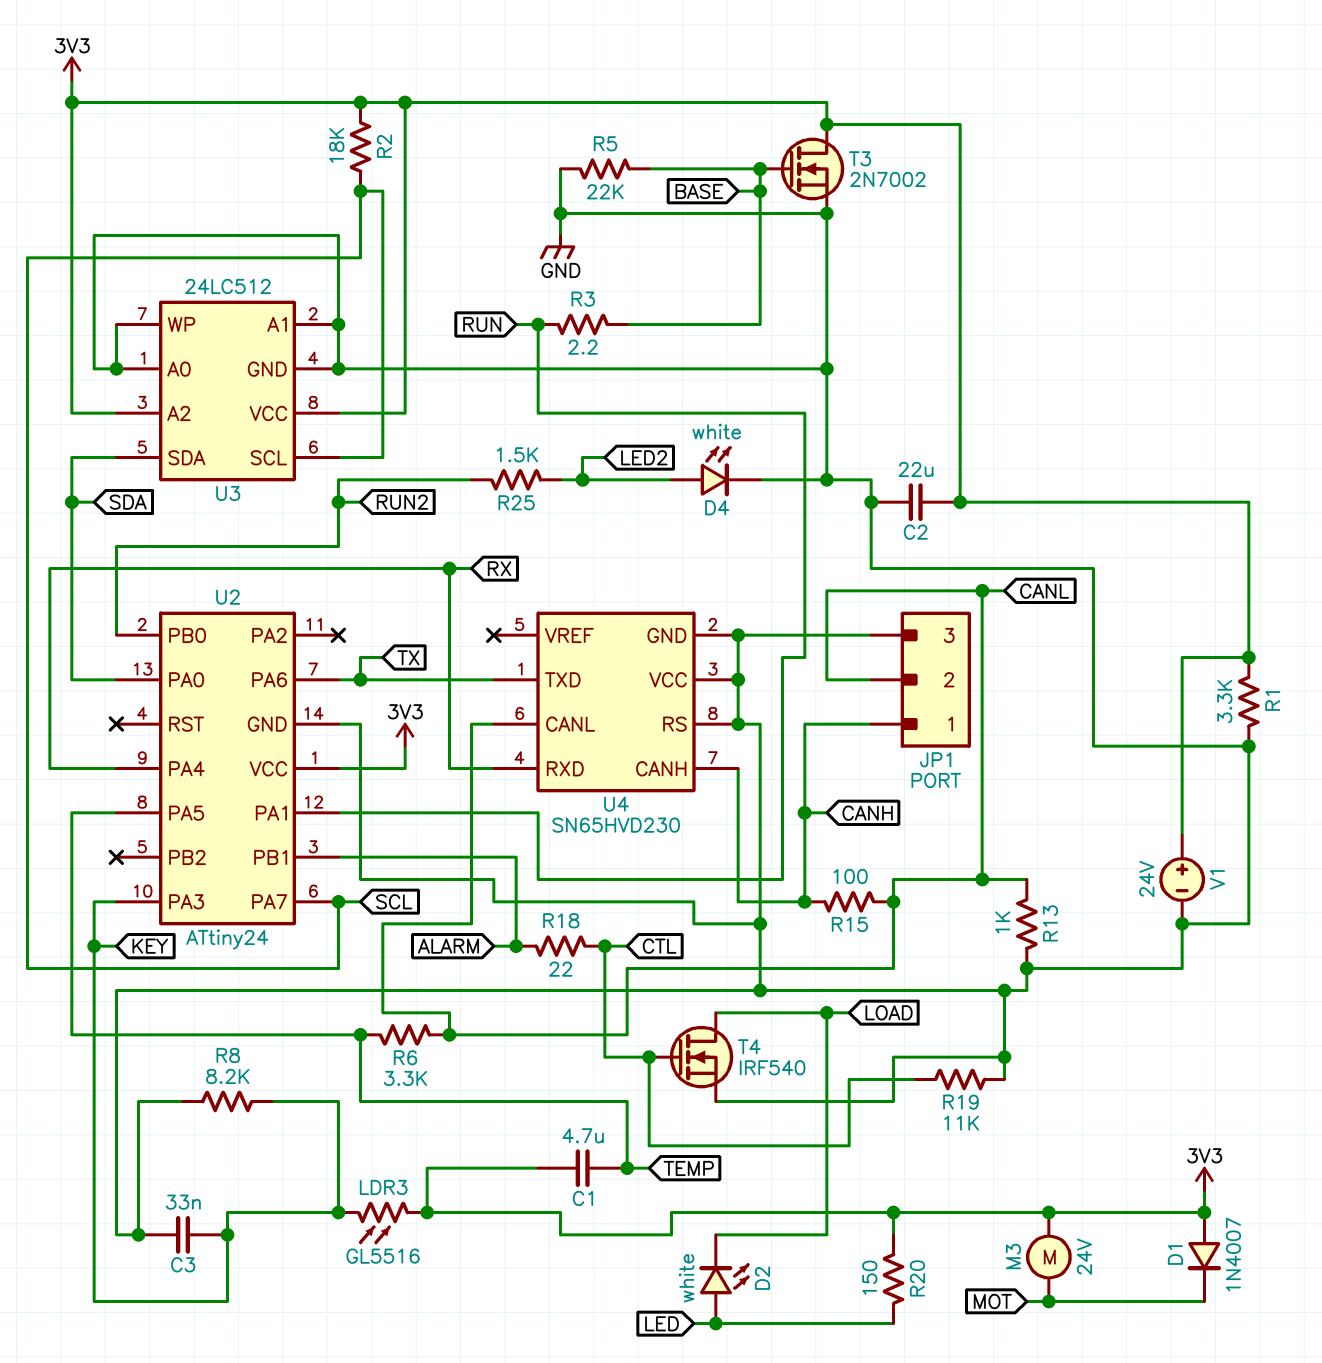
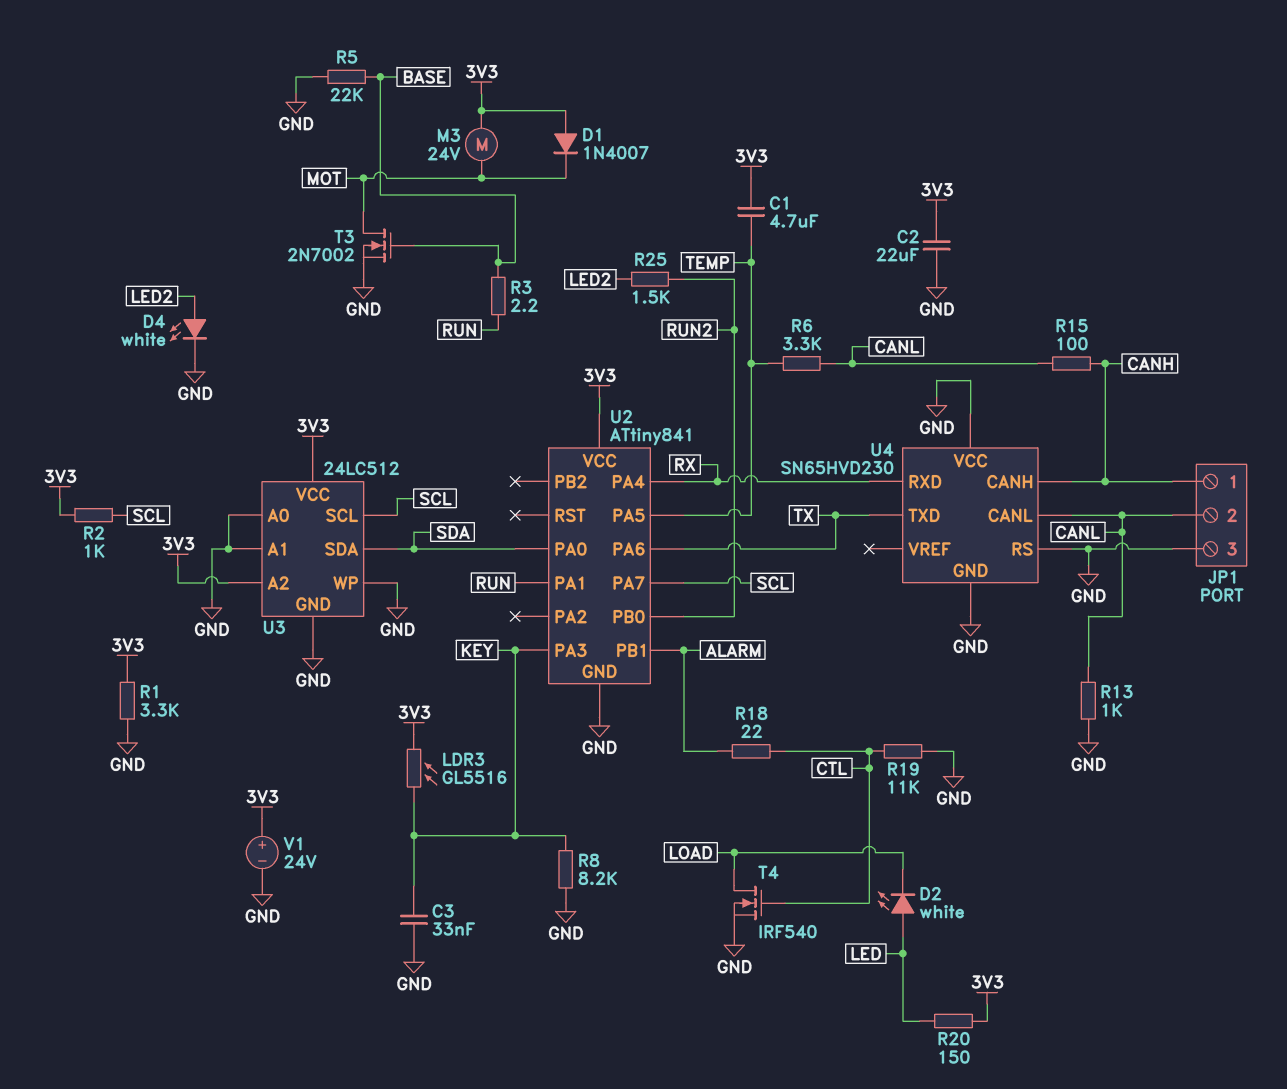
R2: 18k (3V3, SCL) -> 1k (3V3, SCL)
T3: NMOS 2N7002 (G BASE, D 3V3, S GND) -> NMOS 2N7002 (G BASE, D MOT, S GND)
U2: ATtiny24 -> ATtiny841

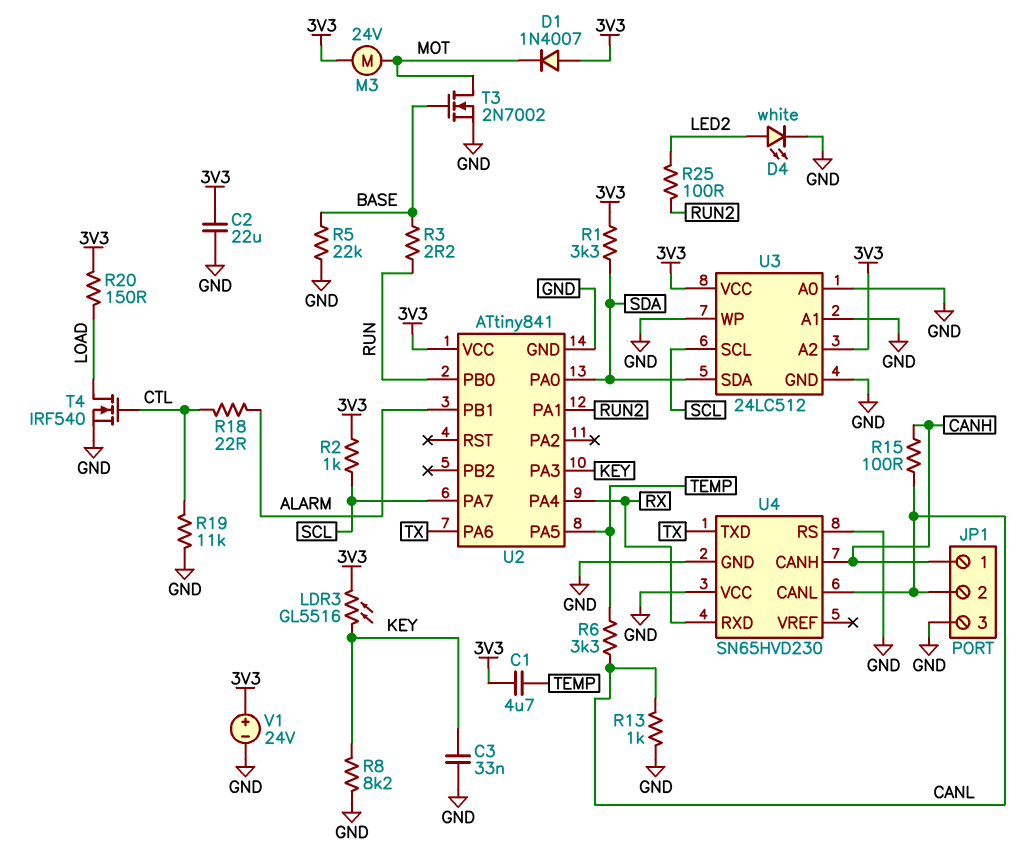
D2: LED white (A LED, K LOAD) -> none
R1: 3.3k (3V3, GND) -> 3.3k (3V3, SDA)
R20: 150 (3V3, LED) -> 150 (3V3, LOAD)
R25: 1.5k (LED2, RUN2) -> 100 (LED2, RUN2)
U2 pin PA1: RUN -> RUN2
U2 pin PB0: RUN2 -> RUN

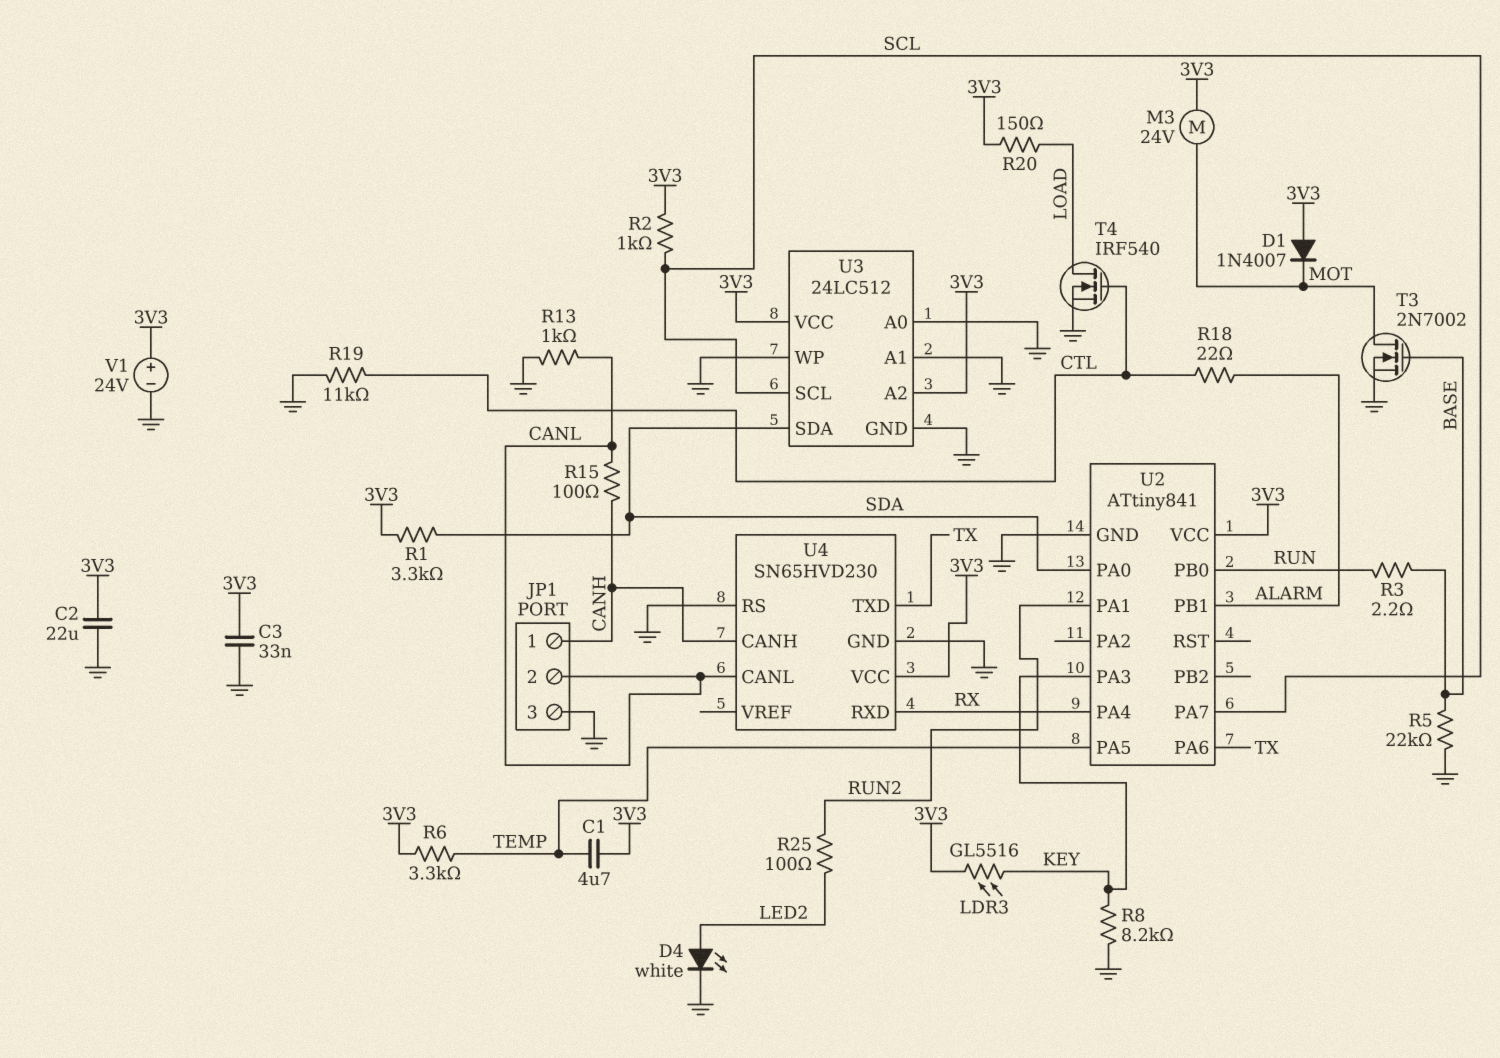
C3: 33nF (GND, KEY) -> 33nF (3V3, GND)
R6: 3.3k (CANL, TEMP) -> 3.3k (3V3, TEMP)
U4 pin VCC: GND -> 3V3

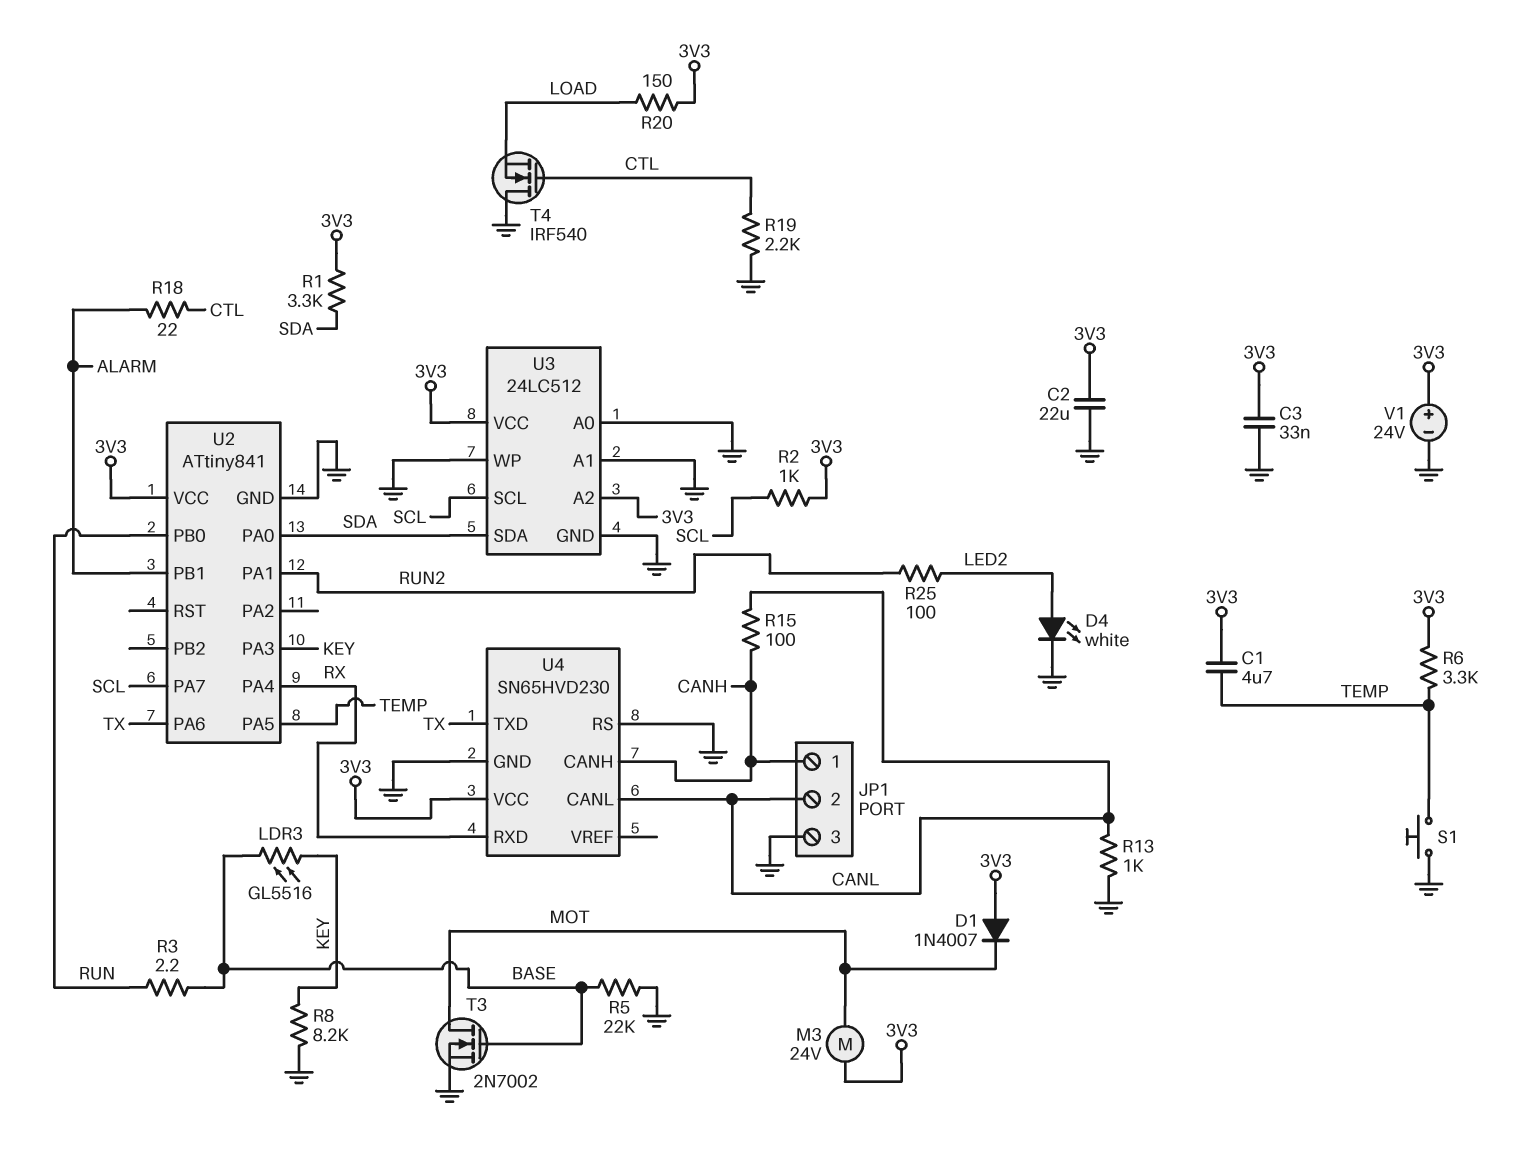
LDR3: GL5516 (3V3, KEY) -> GL5516 (BASE, KEY)
R19: 11k (CTL, GND) -> 2.2k (CTL, GND)
S1: none -> button (GND, TEMP)
T4: NMOS IRF540 (G CTL, D LOAD, S GND) -> NMOS IRF540 (G CTL, D GND, S LOAD)

